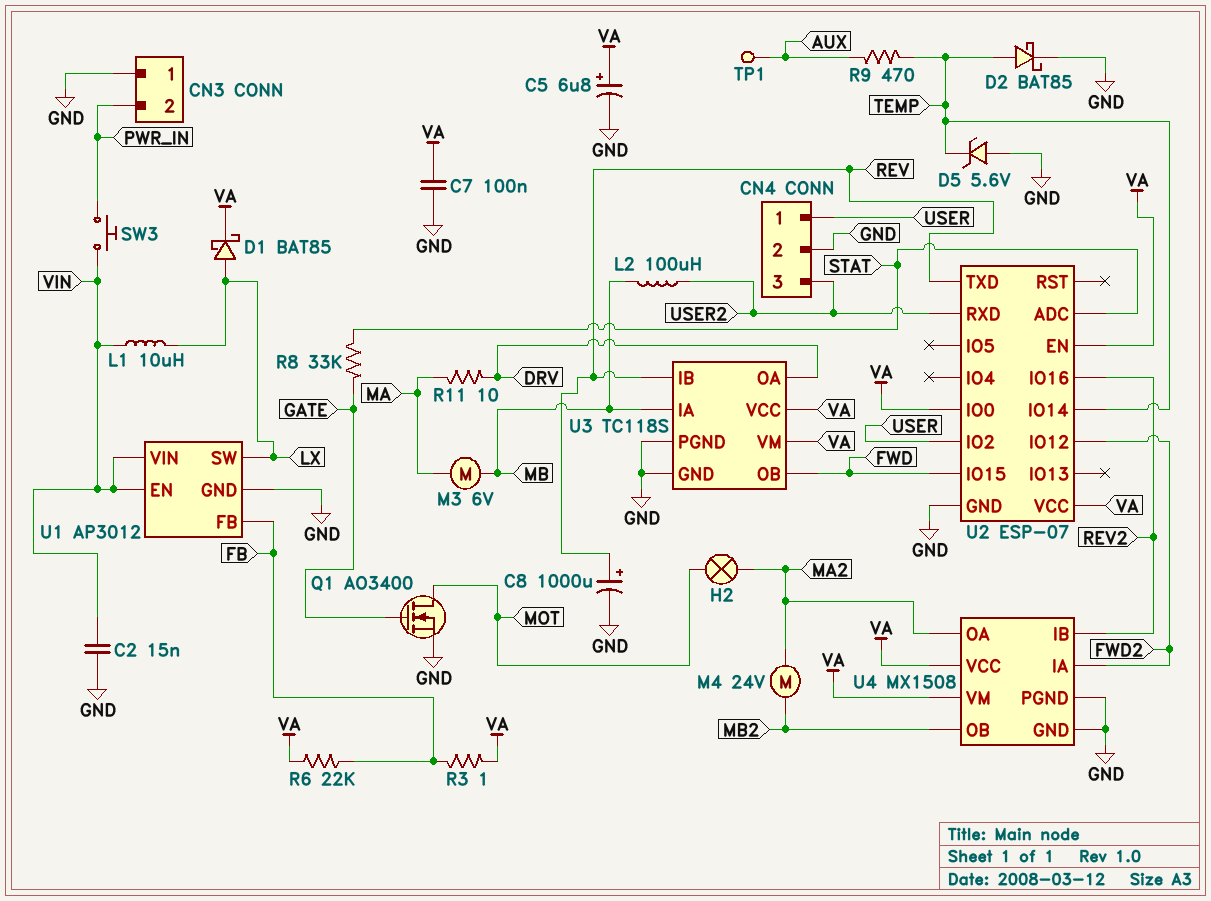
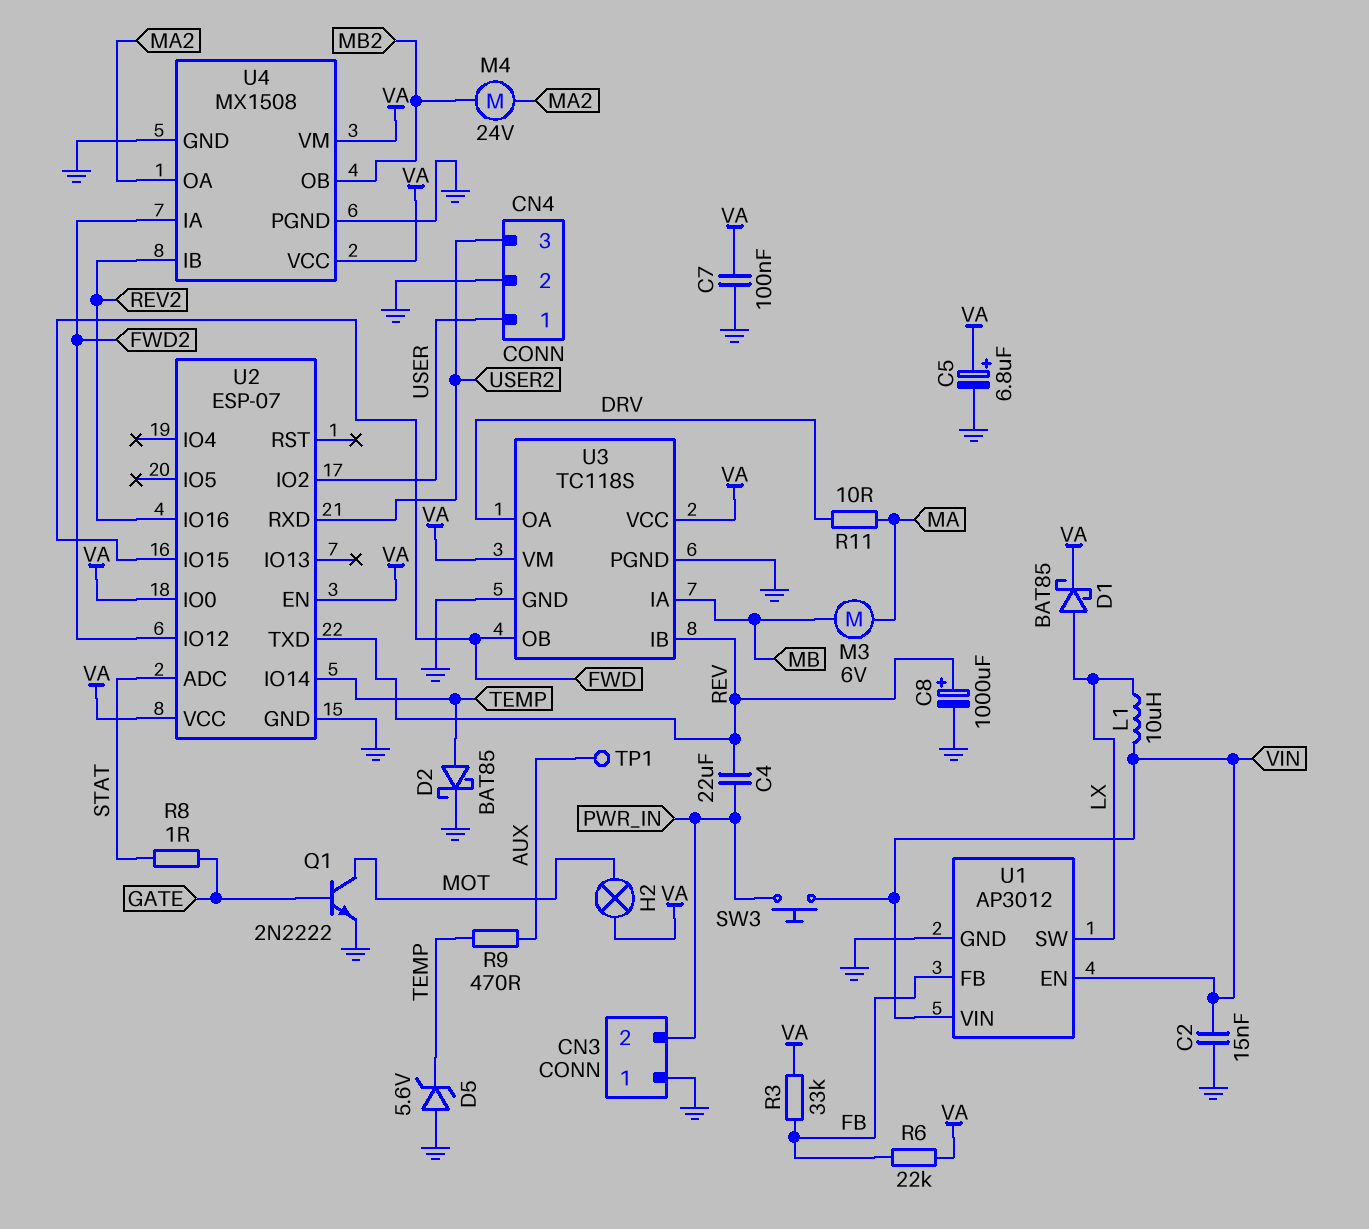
C4: none -> 22uF (PWR_IN, REV)
H2: lamp (MA2, MOT) -> lamp (MOT, VA)
L2: 100uH (MB, USER2) -> none
Q1: NMOS AO3400 (G GATE, D MOT, S GND) -> NPN 2N2222 (B GATE, C MOT, E GND)
R3: 1 (FB, VA) -> 33k (FB, VA)
R8: 33k (GATE, STAT) -> 1 (GATE, STAT)

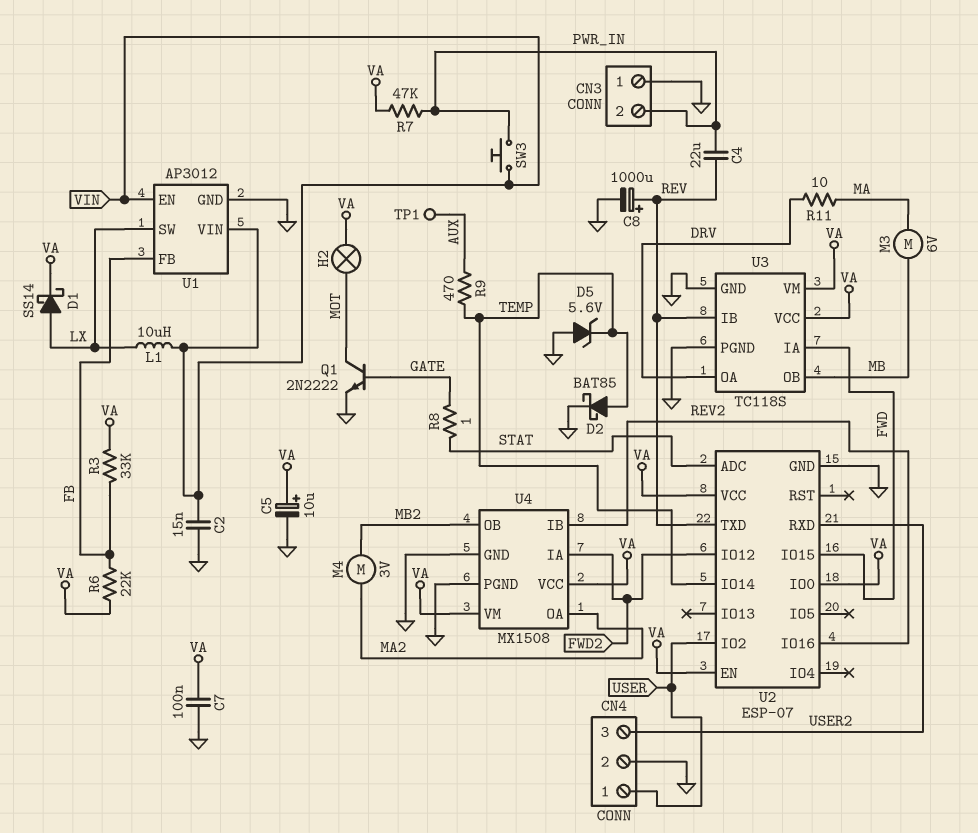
C5: 6.8uF (plus VA, minus GND) -> 10uF (plus VA, minus GND)
D1: schottky BAT85 (A LX, K VA) -> schottky SS14 (A LX, K VA)
M4: motor 24V (MA2, MB2) -> motor 3V (MA2, MB2)
R7: none -> 47k (PWR_IN, VA)
U3 pin IA: MB -> FWD
U3 pin OB: FWD -> MB

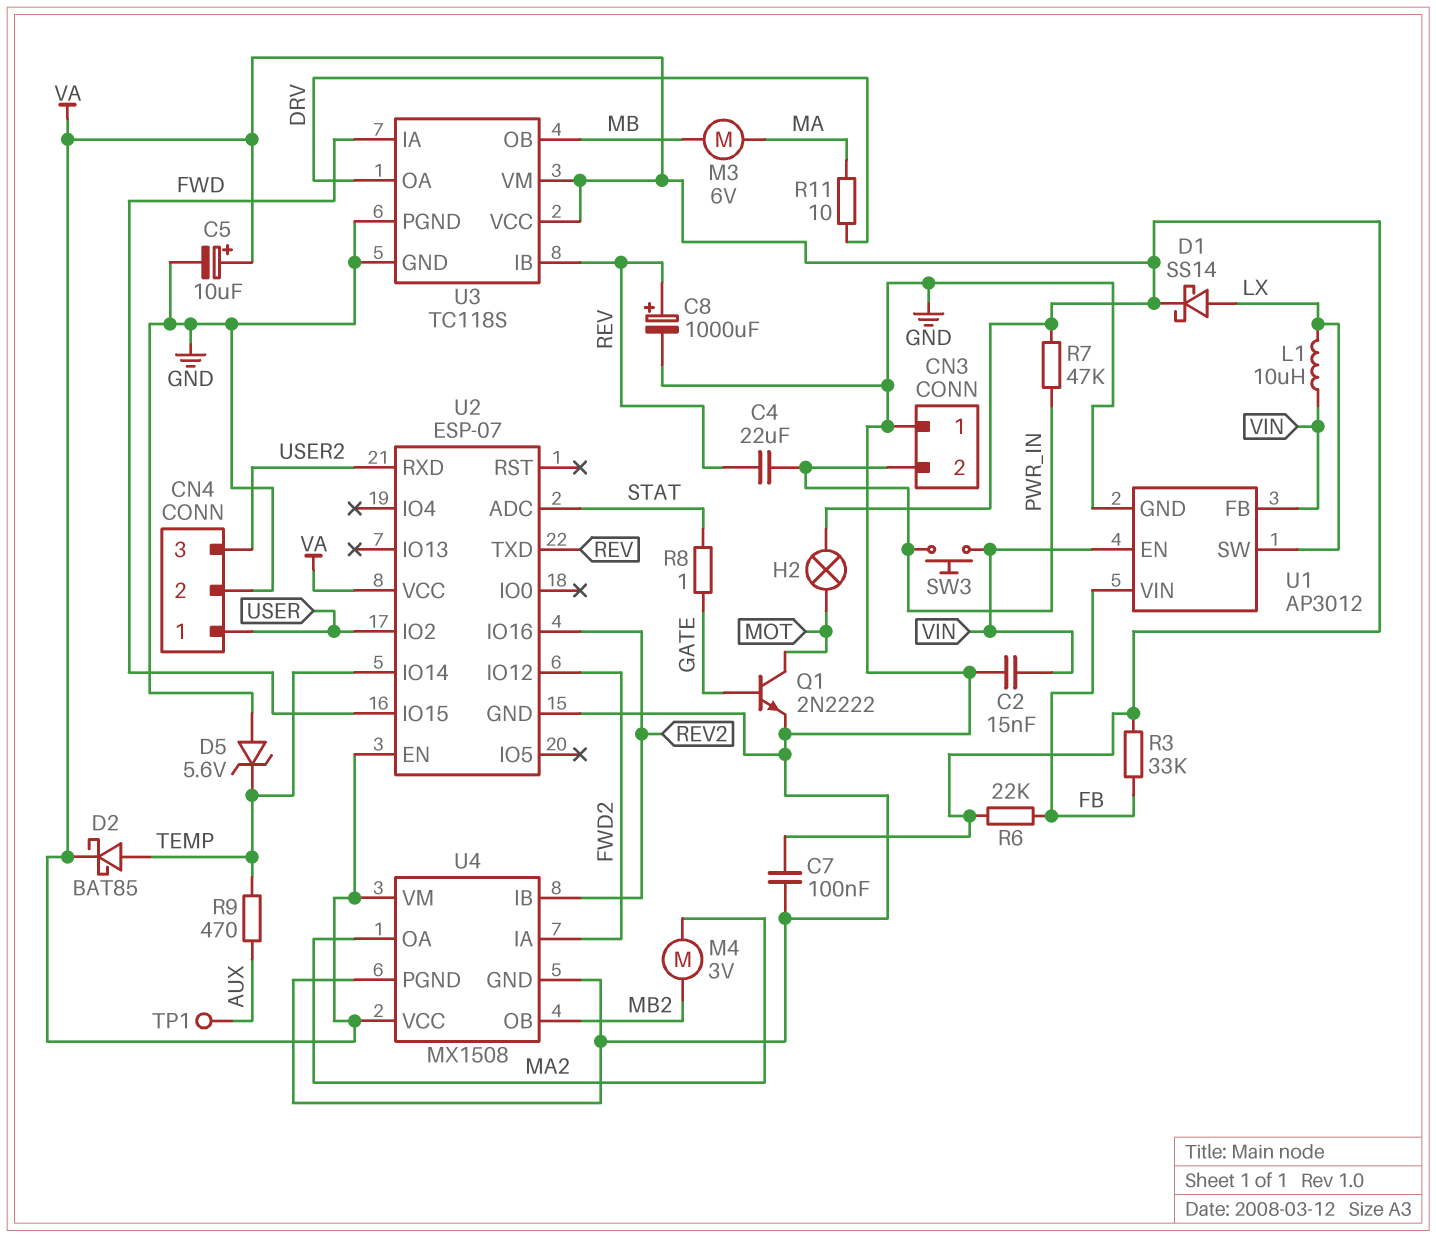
D2: schottky BAT85 (A TEMP, K GND) -> schottky BAT85 (A TEMP, K VA)
U1 pin FB: FB -> VIN
U1 pin VIN: VIN -> FB
U2 pin IO0: VA -> none

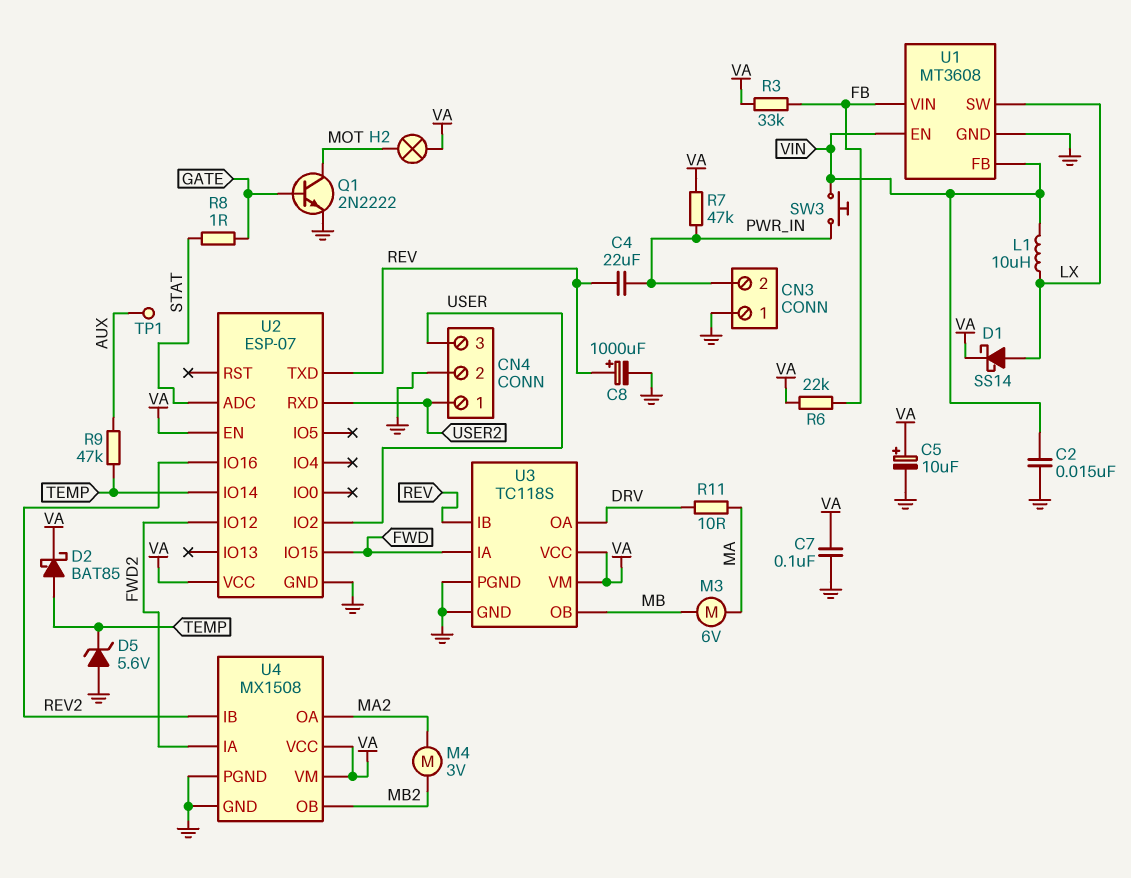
CN4 pin 1: USER -> USER2
CN4 pin 3: USER2 -> USER
R9: 470 (AUX, TEMP) -> 47k (AUX, TEMP)
U1: AP3012 -> MT3608

